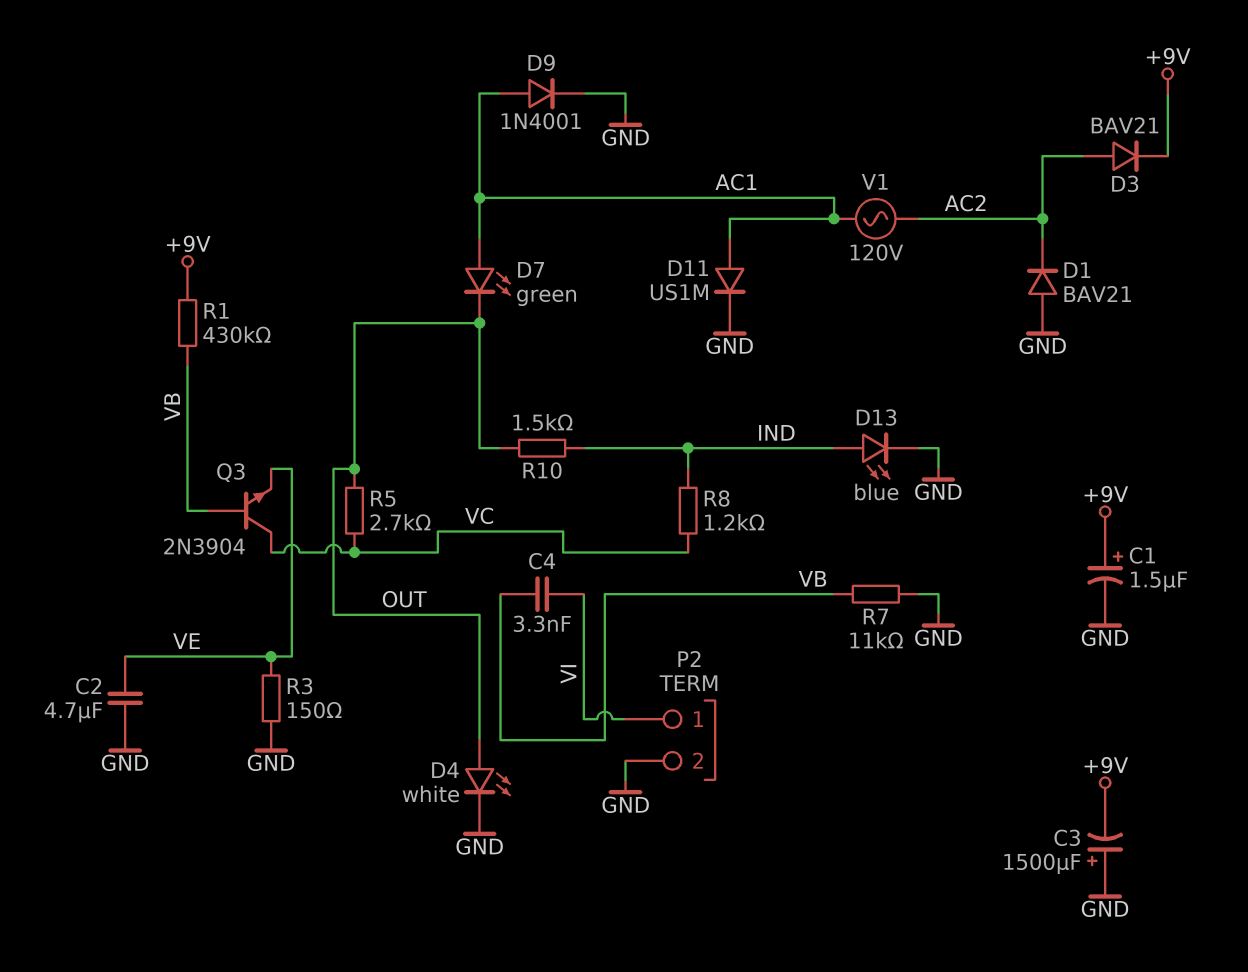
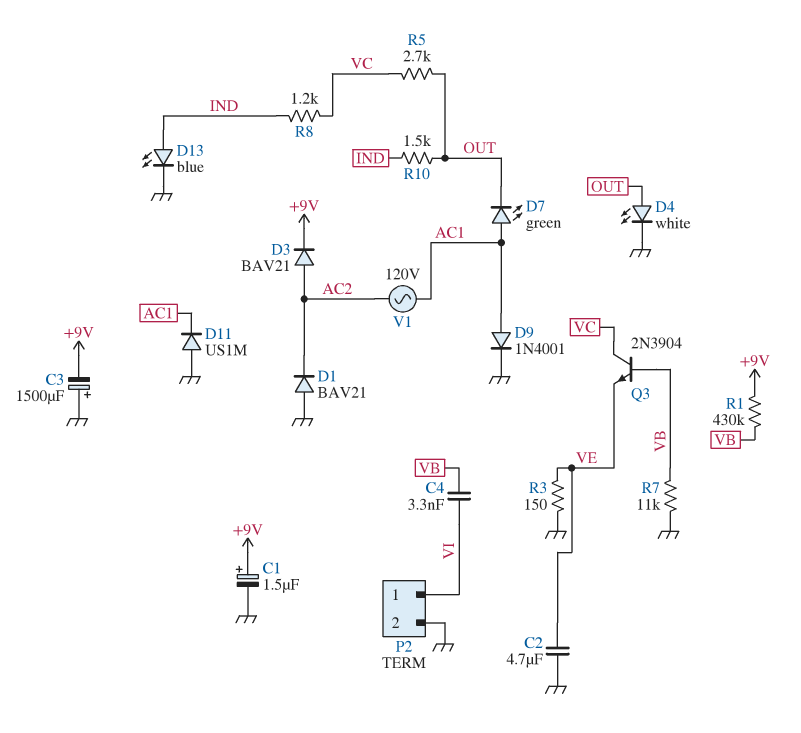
D11: diode US1M (A AC1, K GND) -> diode US1M (A GND, K AC1)

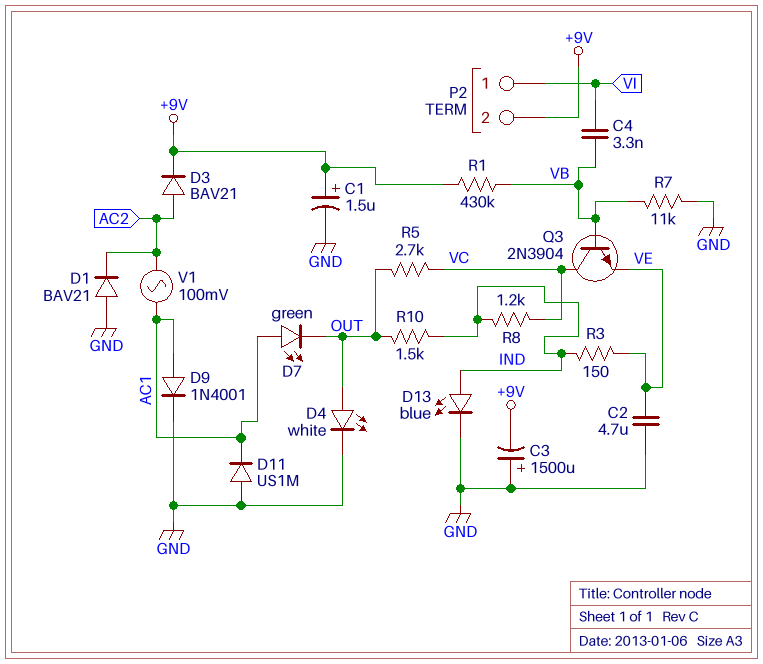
P2 pin 2: GND -> +9V
R3: 150 (GND, VE) -> 150 (IND, VE)
V1: AC 120V (AC1, AC2) -> AC 100mV (AC1, AC2)

